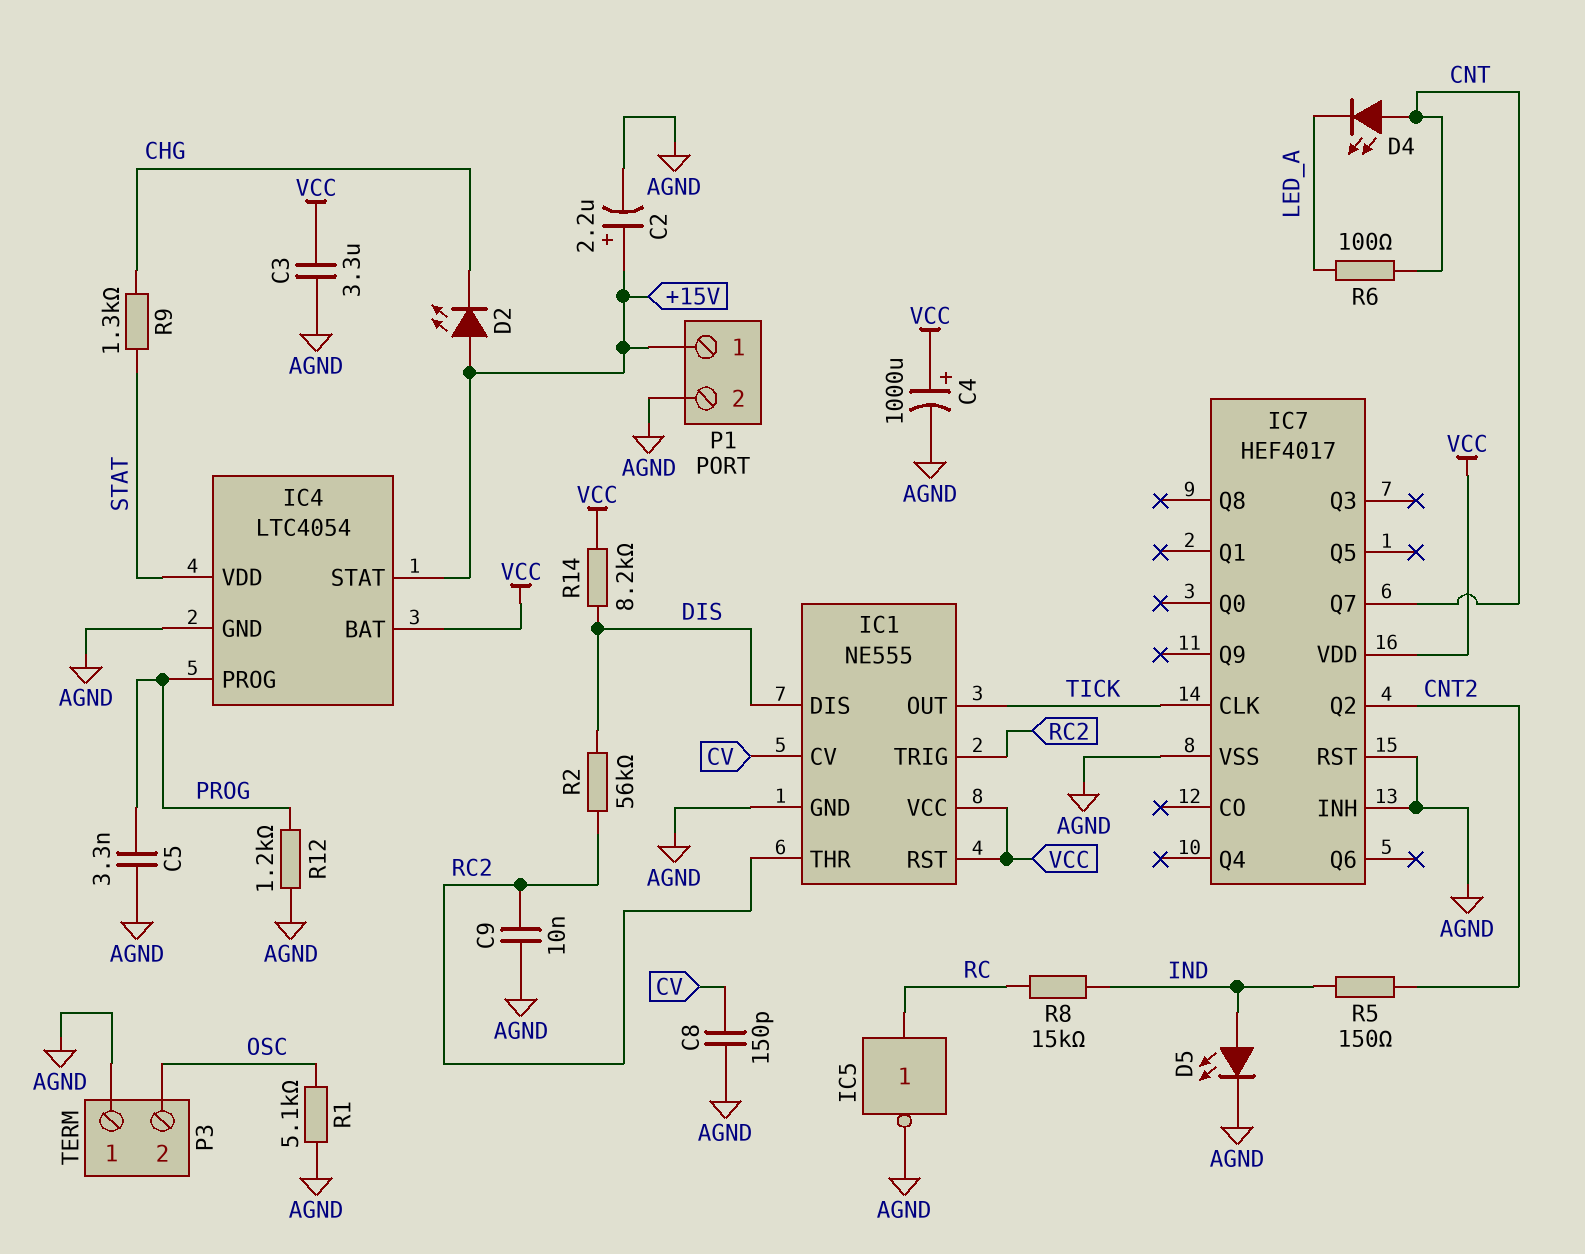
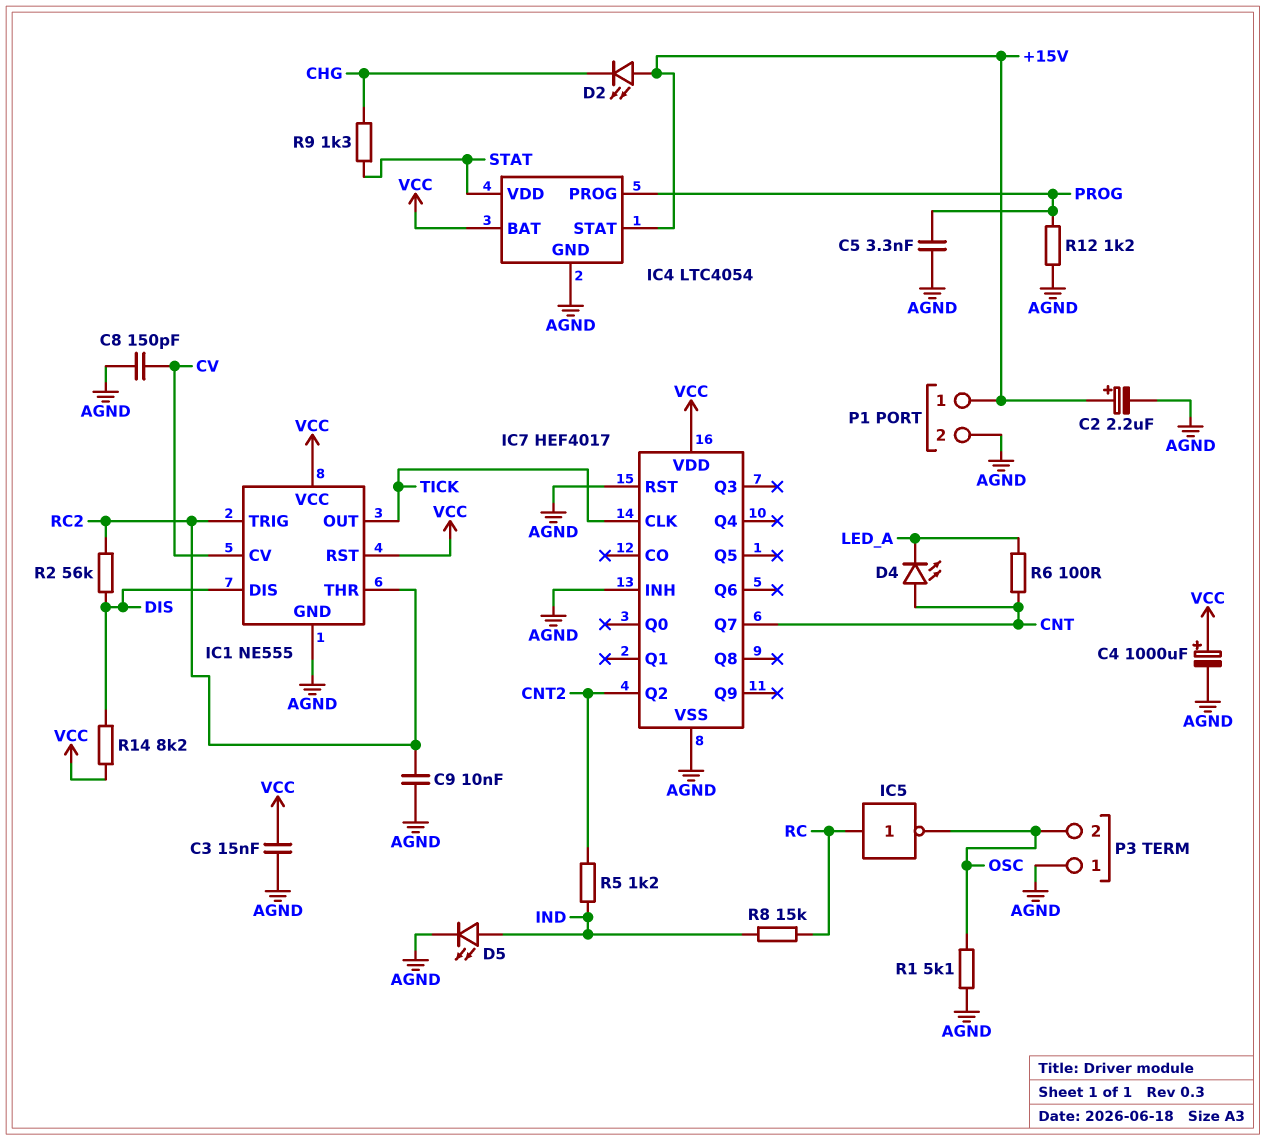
C3: 3.3uF (AGND, VCC) -> 15nF (AGND, VCC)
IC5: NOT (in RC, out AGND) -> NOT (in RC, out OSC)
R5: 150 (CNT2, IND) -> 1.2k (CNT2, IND)

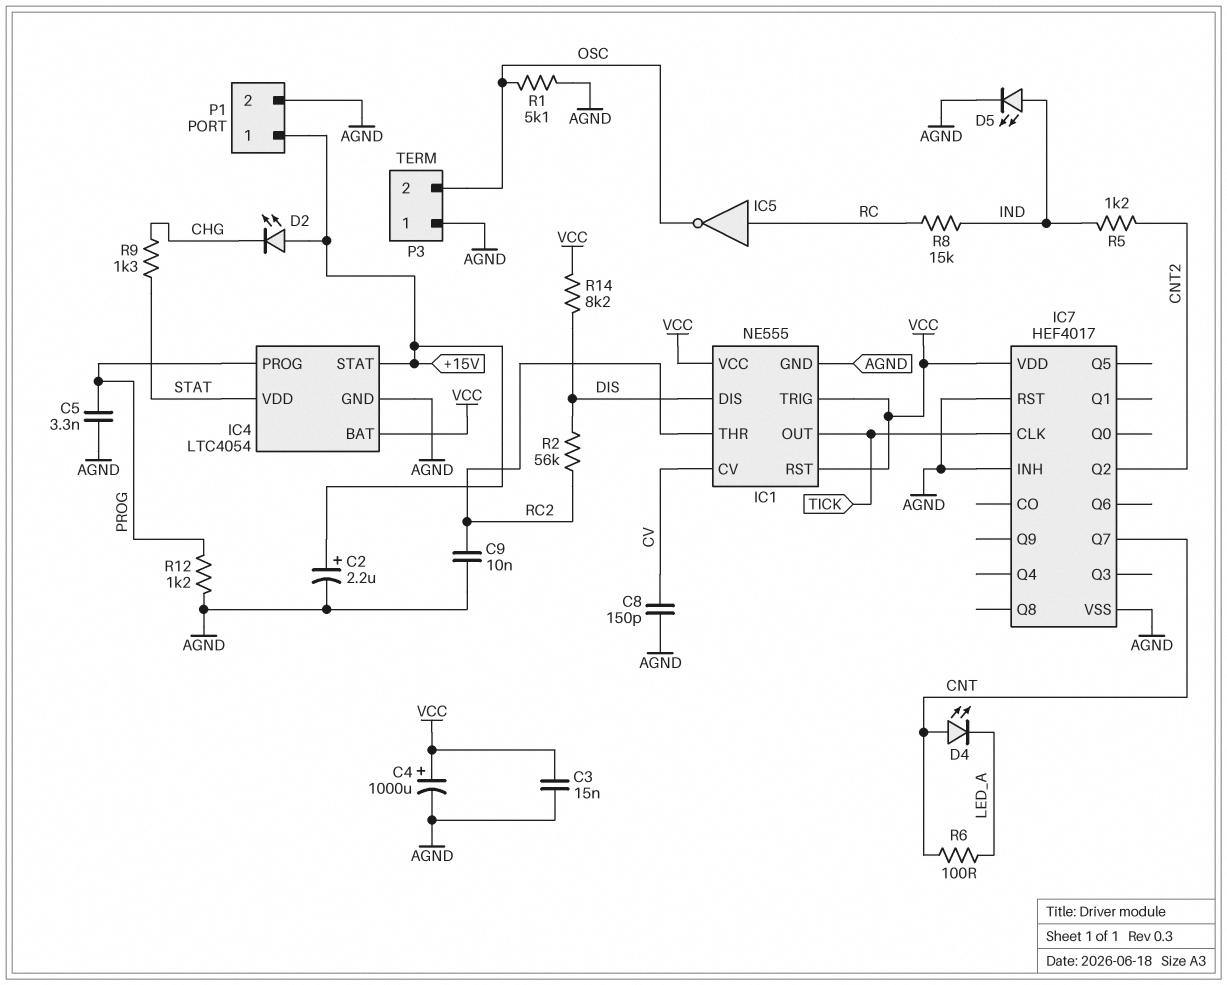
IC1 pin TRIG: RC2 -> VCC

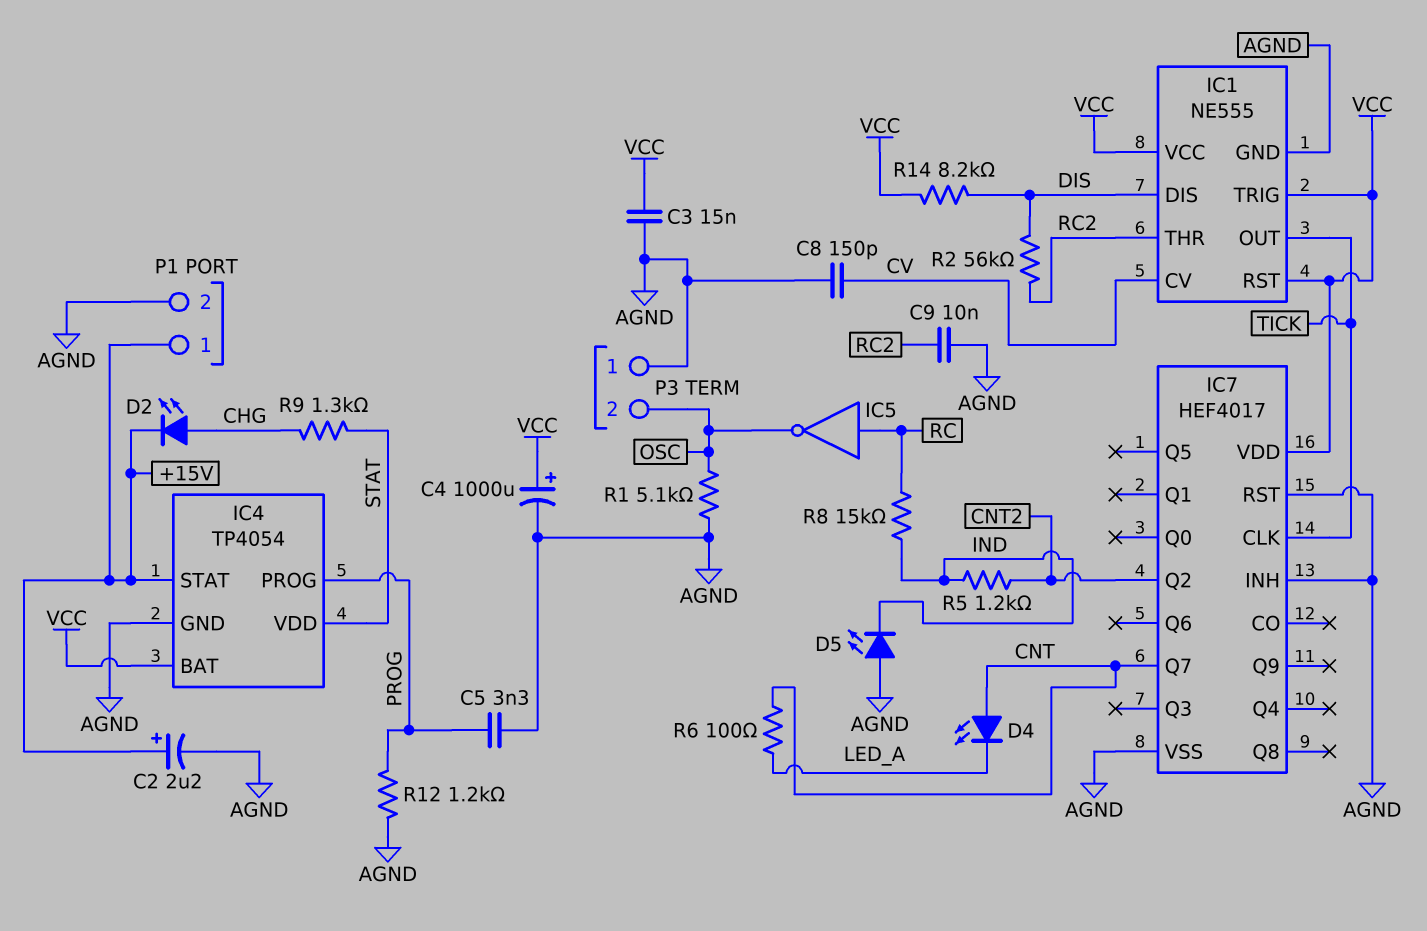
D2: LED (A +15V, K CHG) -> LED (A CHG, K +15V)
D5: LED (A IND, K AGND) -> LED (A AGND, K IND)
IC4: LTC4054 -> TP4054

